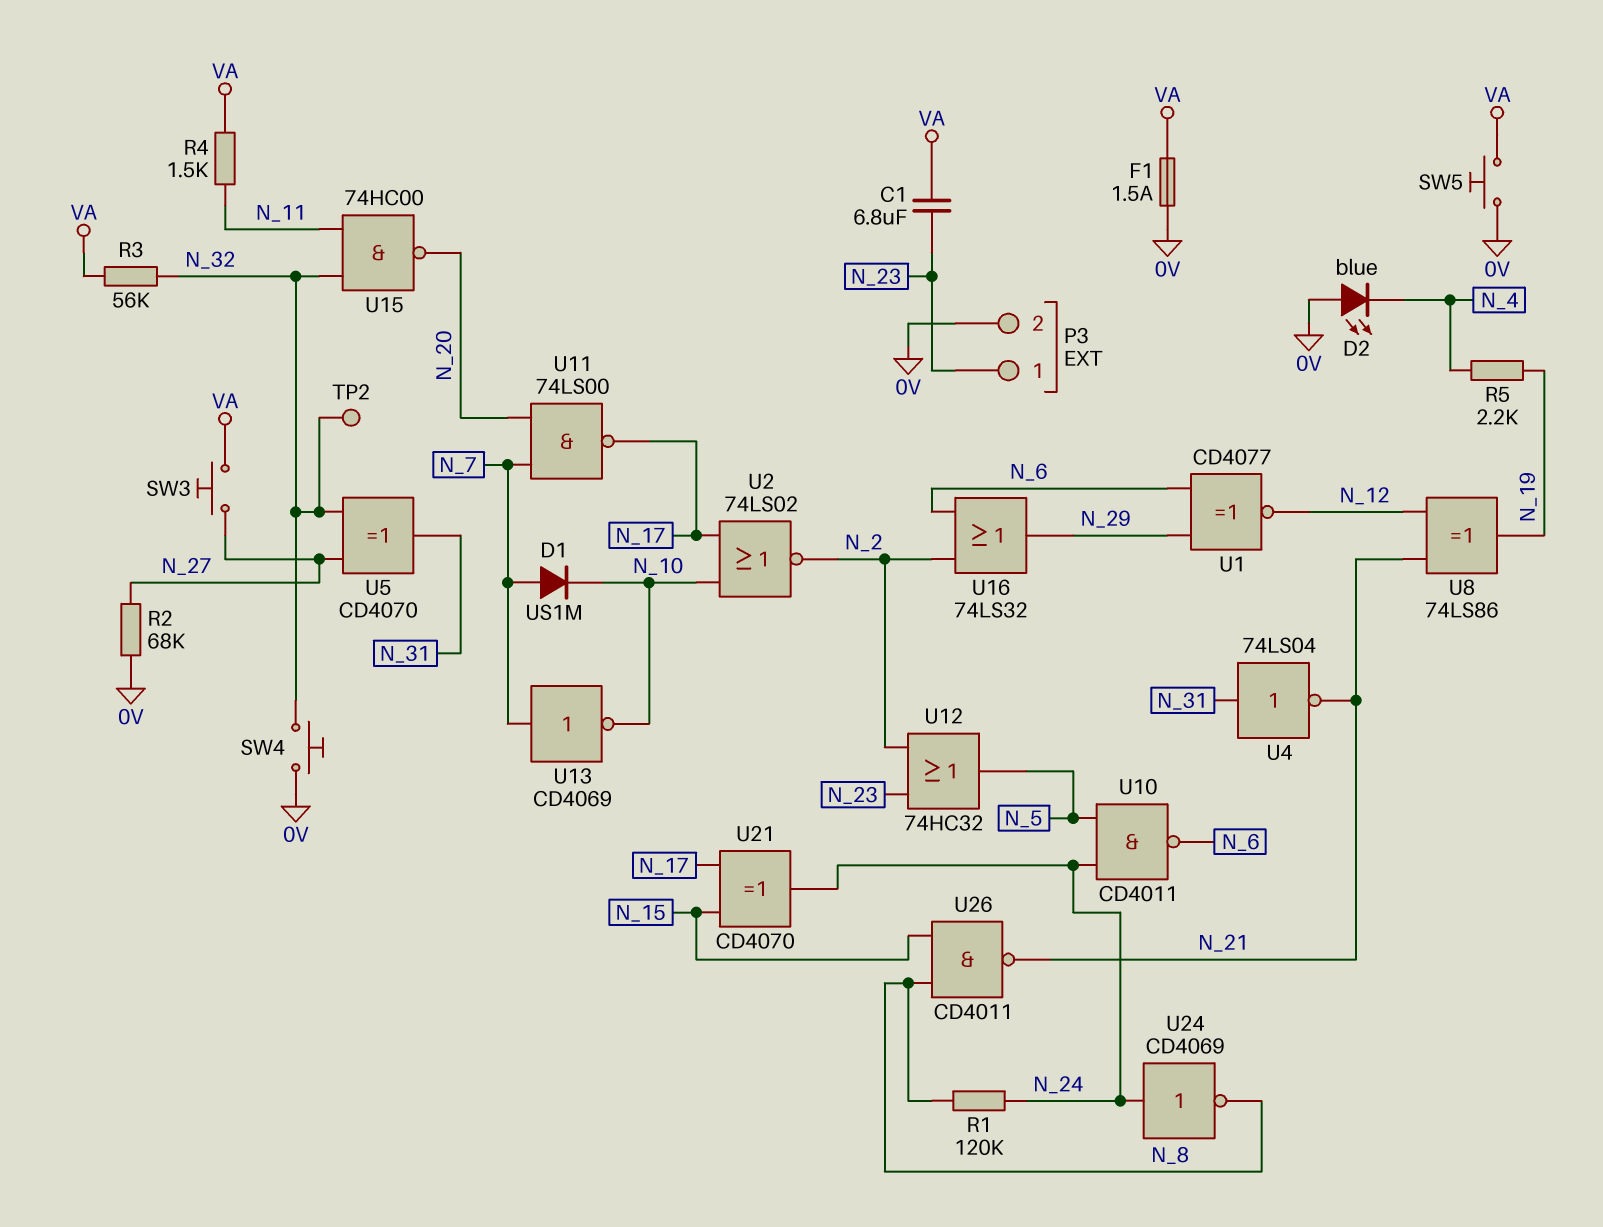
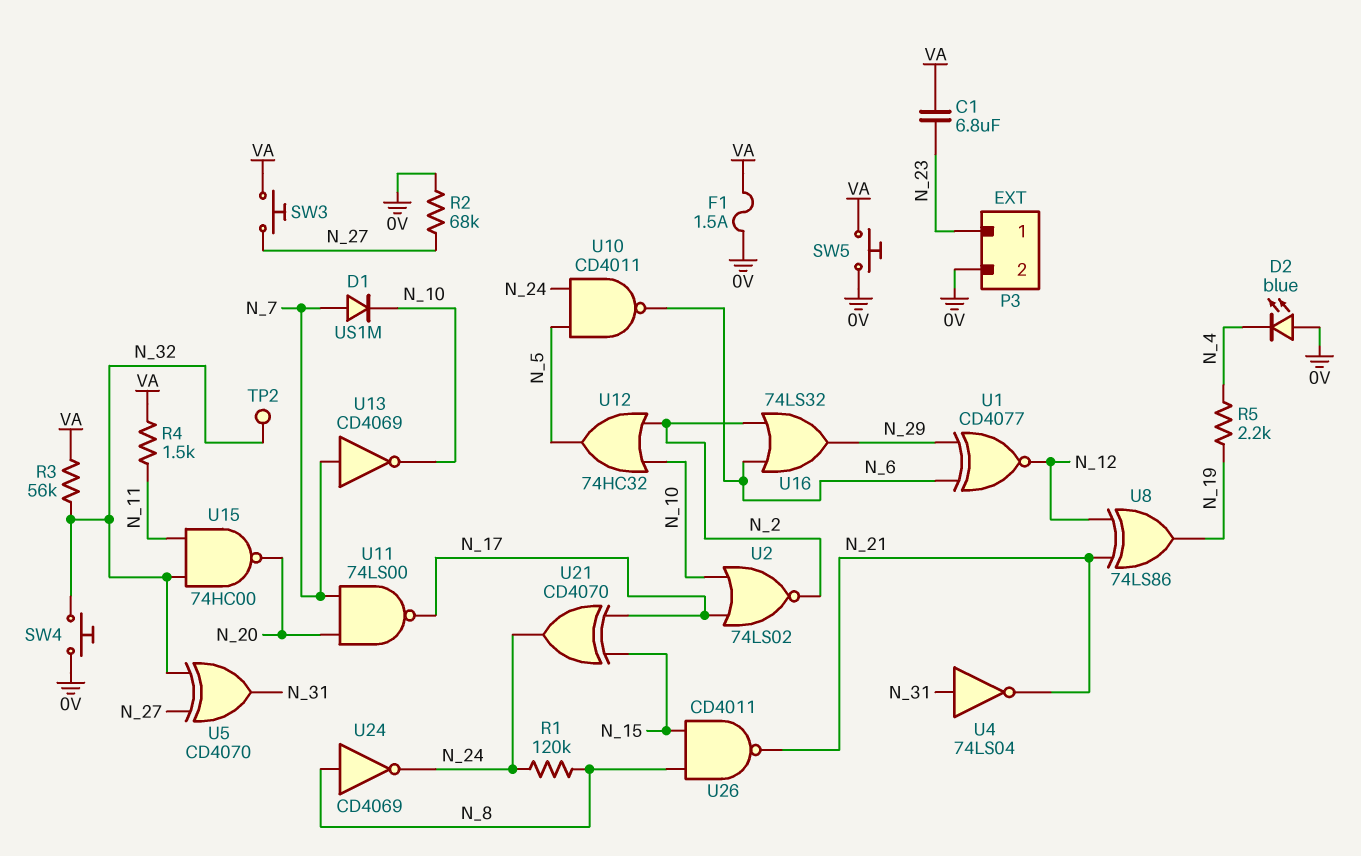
U12: OR 74HC32 (in N_2, in N_23, out N_5) -> OR 74HC32 (in N_2, in N_10, out N_5)
U24: NOT CD4069 (in N_24, out N_8) -> NOT CD4069 (in N_8, out N_24)

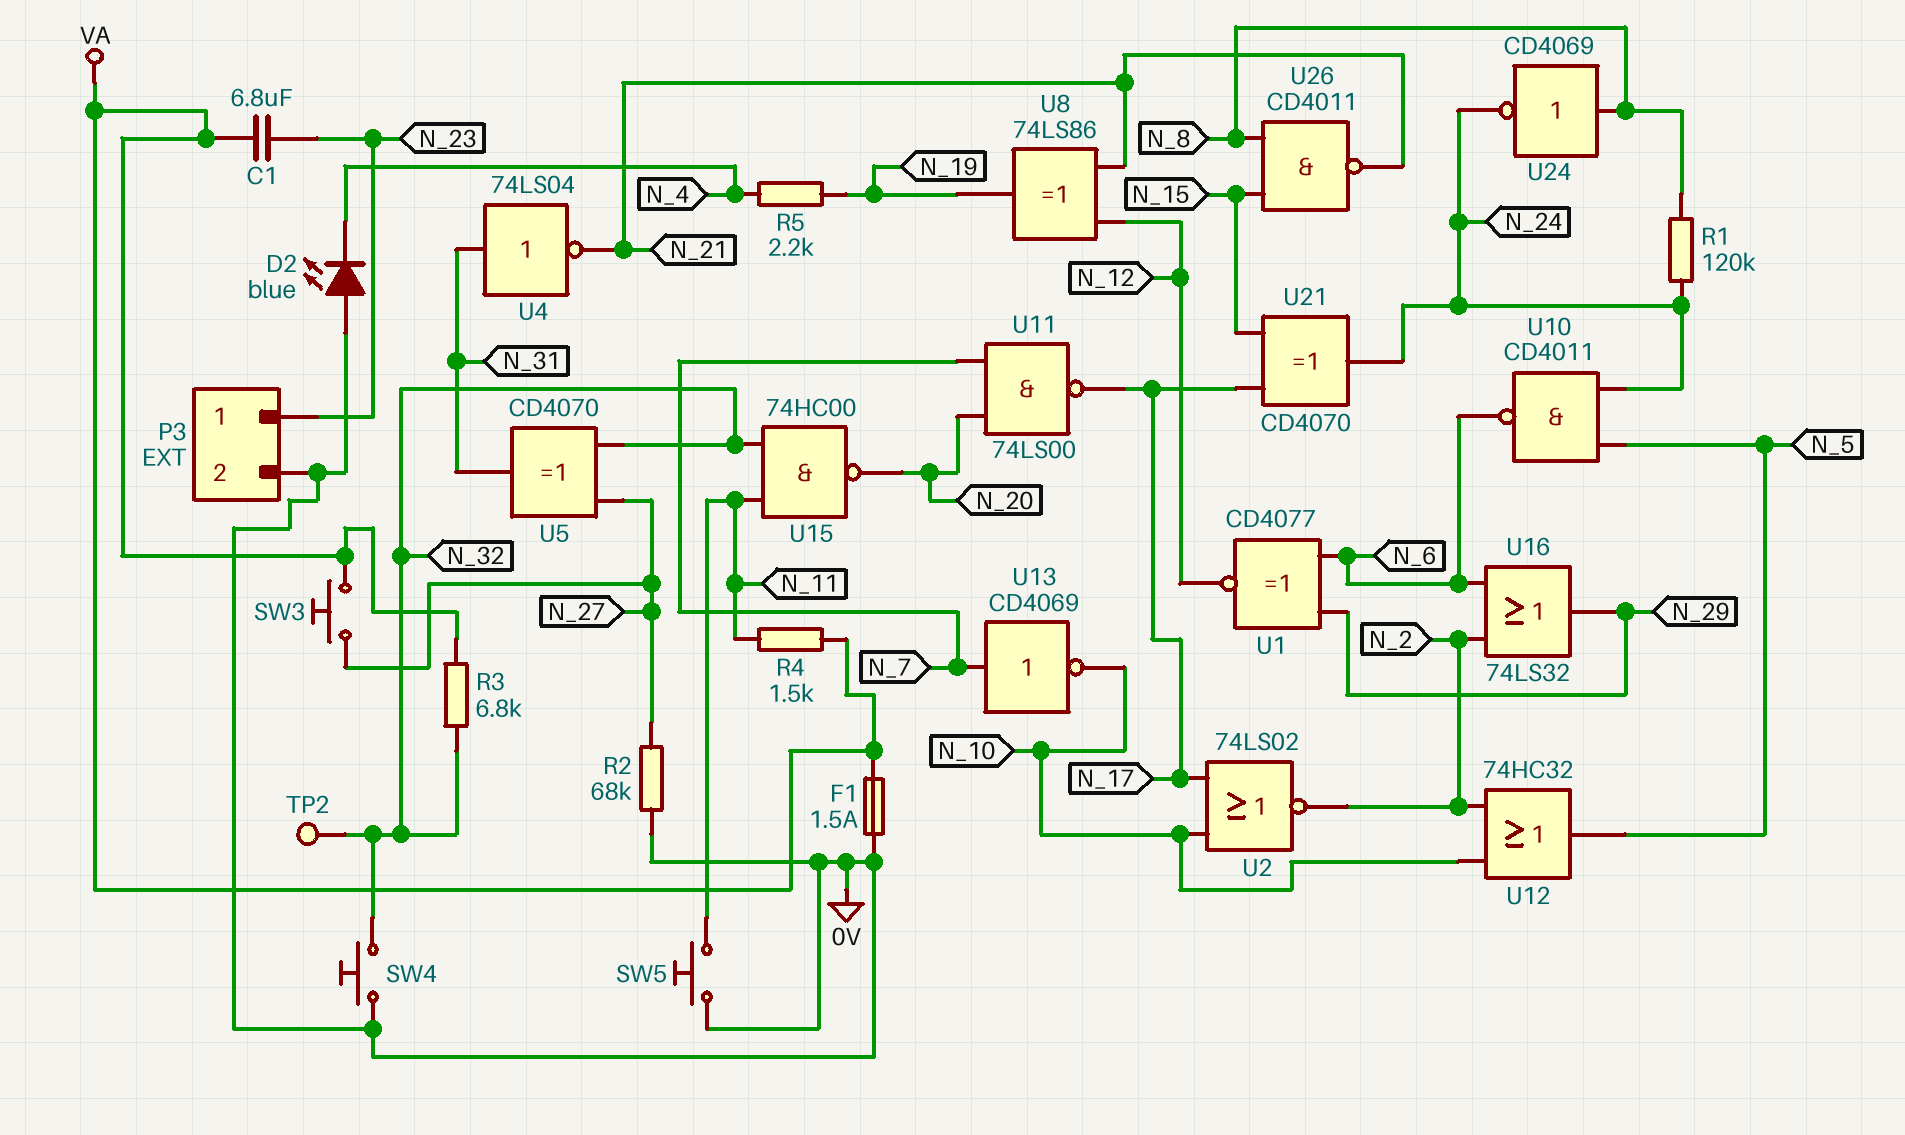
D1: diode US1M (A N_7, K N_10) -> none
R3: 56k (N_32, VA) -> 6.8k (N_32, VA)
SW5: button (0V, VA) -> button (0V, N_11)

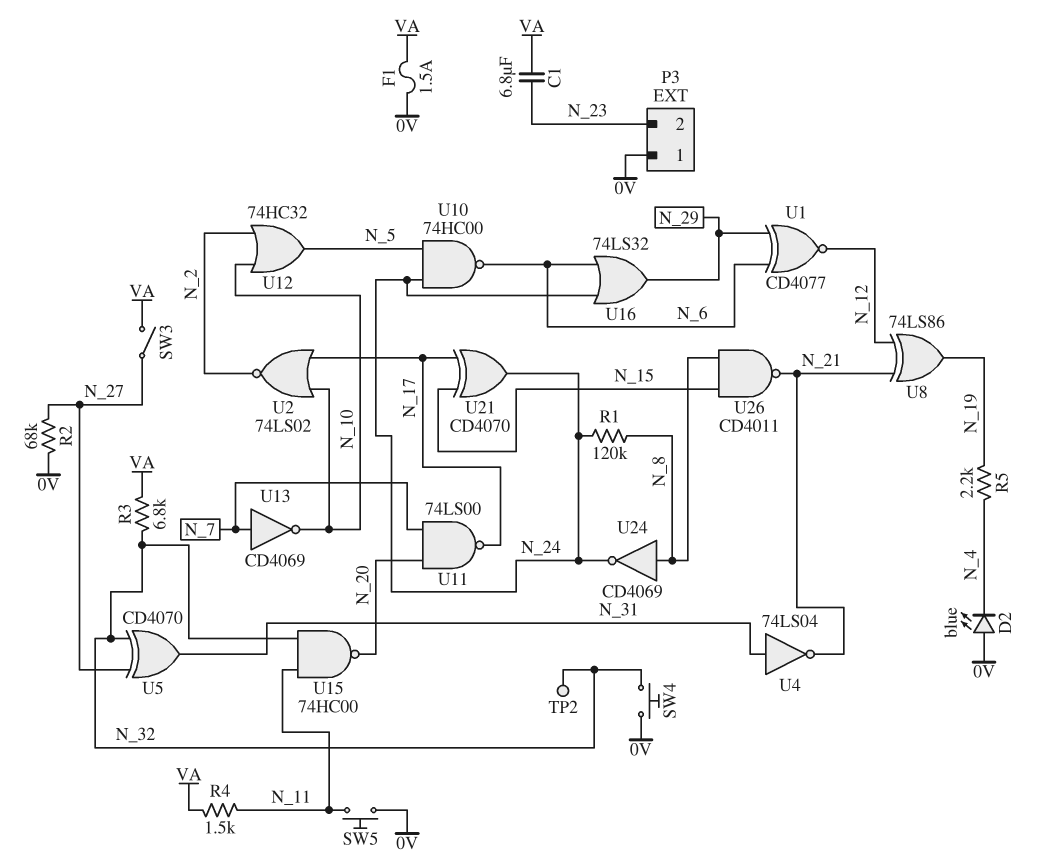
P3 pin 1: N_23 -> 0V
P3 pin 2: 0V -> N_23
SW3: button (N_27, VA) -> switch (N_27, VA)
U10: NAND CD4011 (in N_5, in N_24, out N_6) -> NAND 74HC00 (in N_5, in N_24, out N_6)
U16: OR 74LS32 (in N_2, in N_6, out N_29) -> OR 74LS32 (in N_6, in N_24, out N_29)

